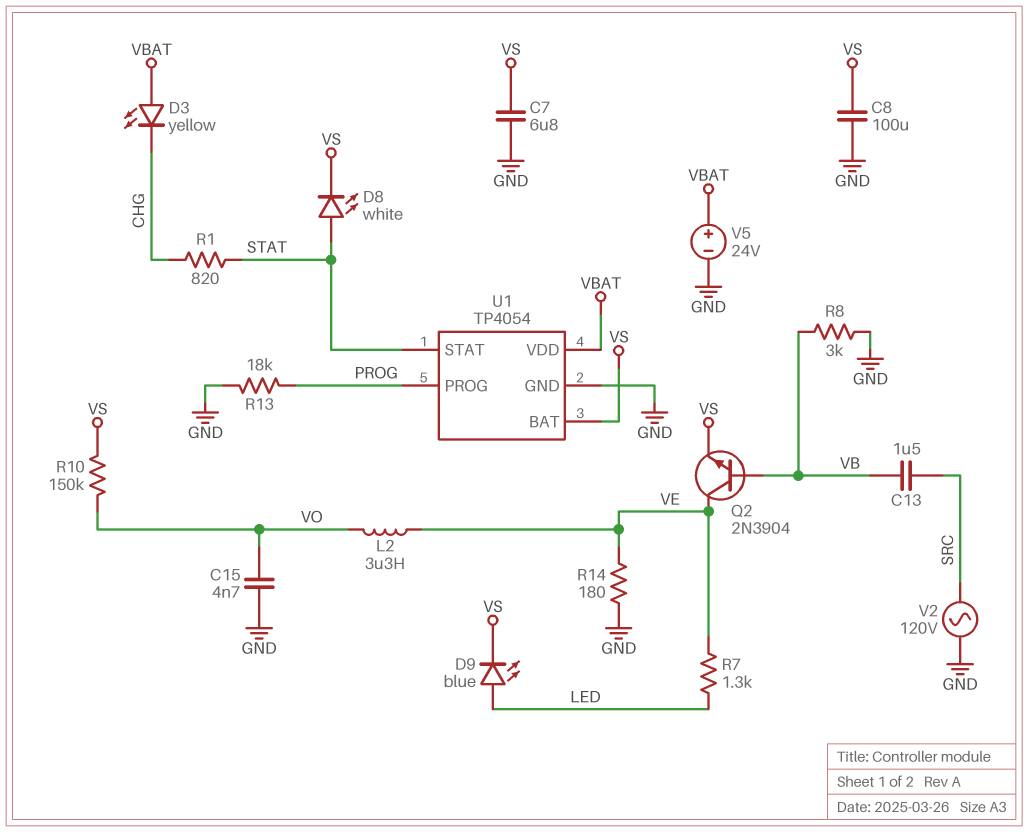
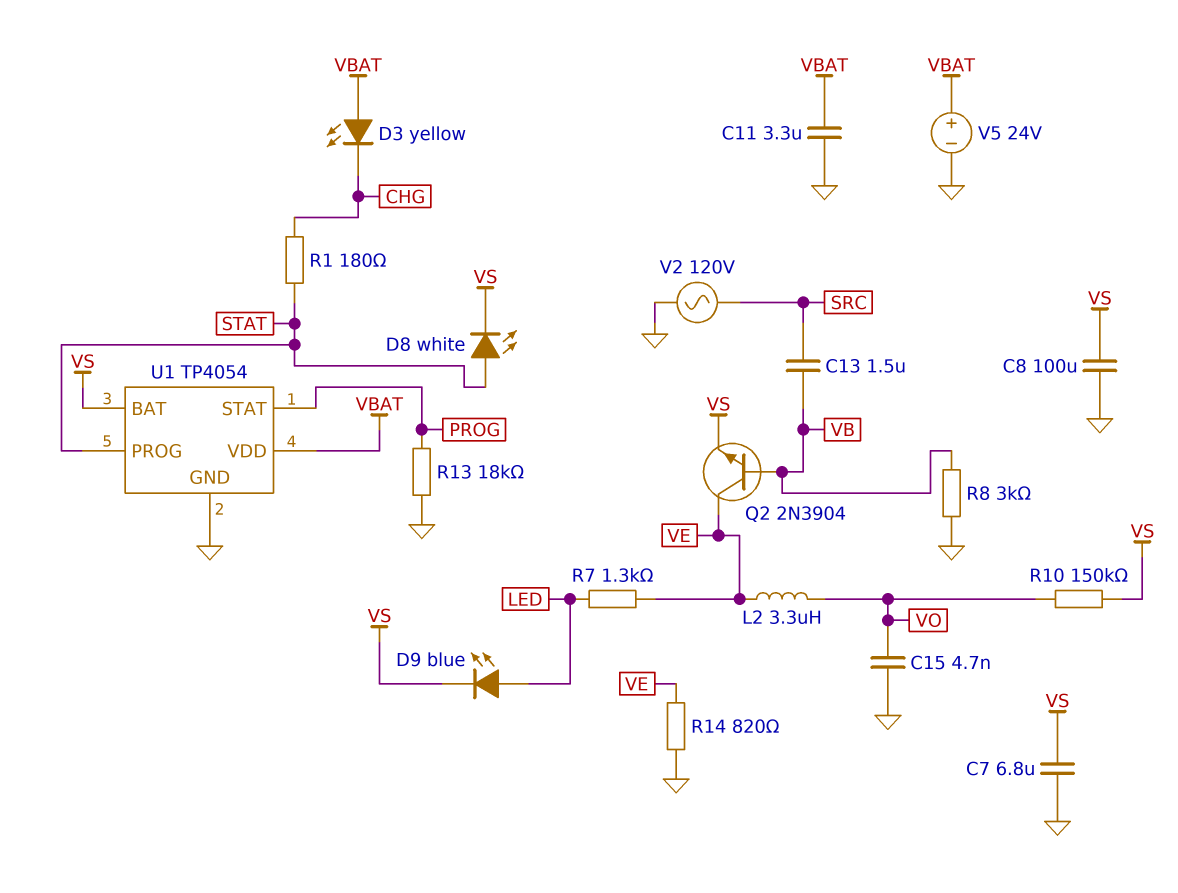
C11: none -> 3.3uF (GND, VBAT)
R1: 820 (CHG, STAT) -> 180 (CHG, STAT)
R14: 180 (GND, VE) -> 820 (GND, VE)
U1 pin PROG: PROG -> STAT
U1 pin STAT: STAT -> PROG

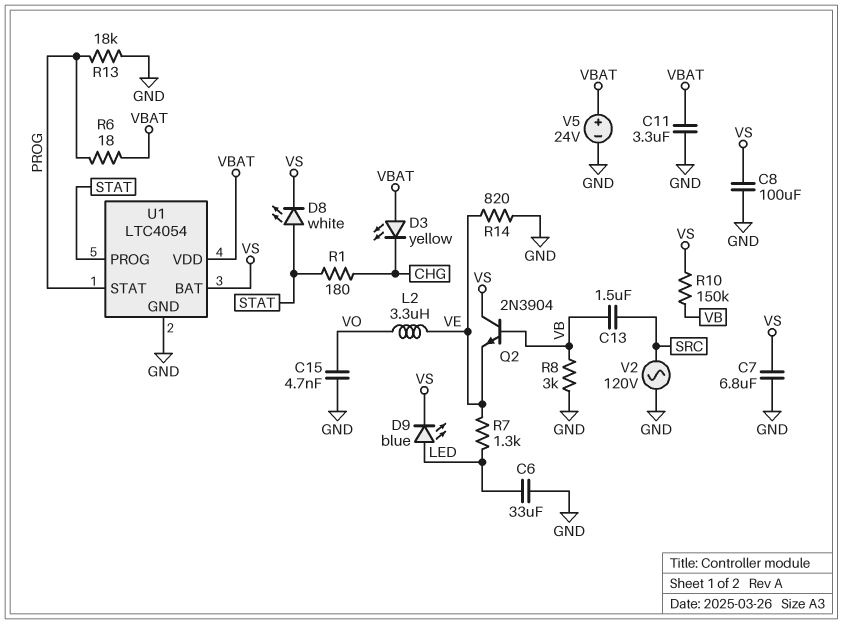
C6: none -> 33uF (GND, LED)
Q2: NPN 2N3904 (B VB, C VE, E VS) -> NPN 2N3904 (B VB, C VS, E VE)
R6: none -> 18 (PROG, VBAT)
R10: 150k (VO, VS) -> 150k (VB, VS)
U1: TP4054 -> LTC4054

